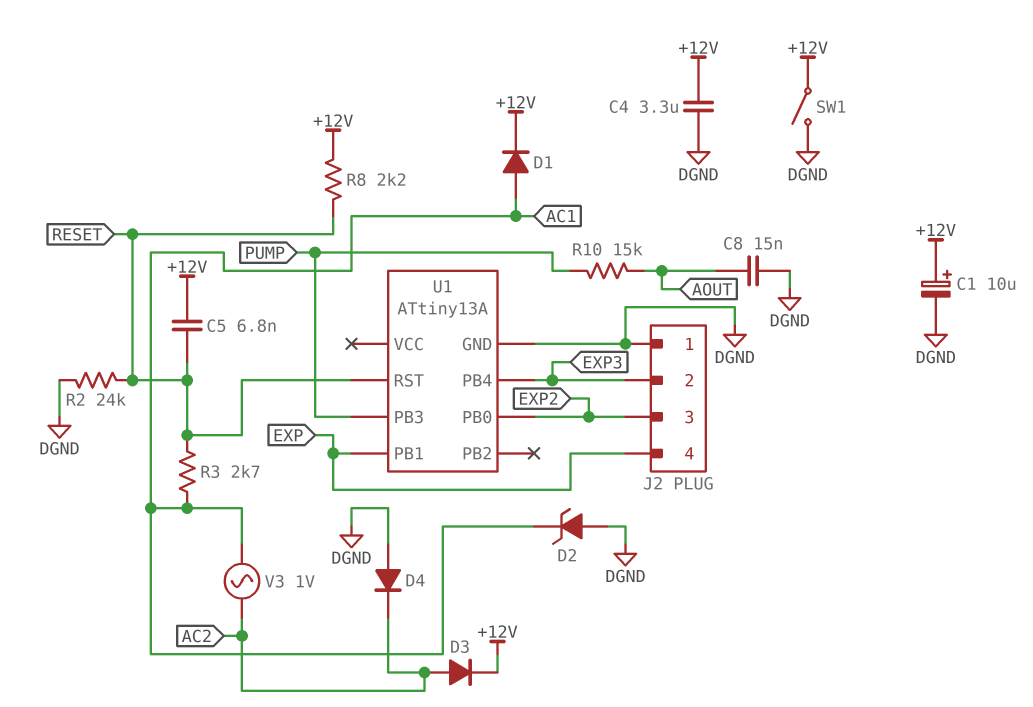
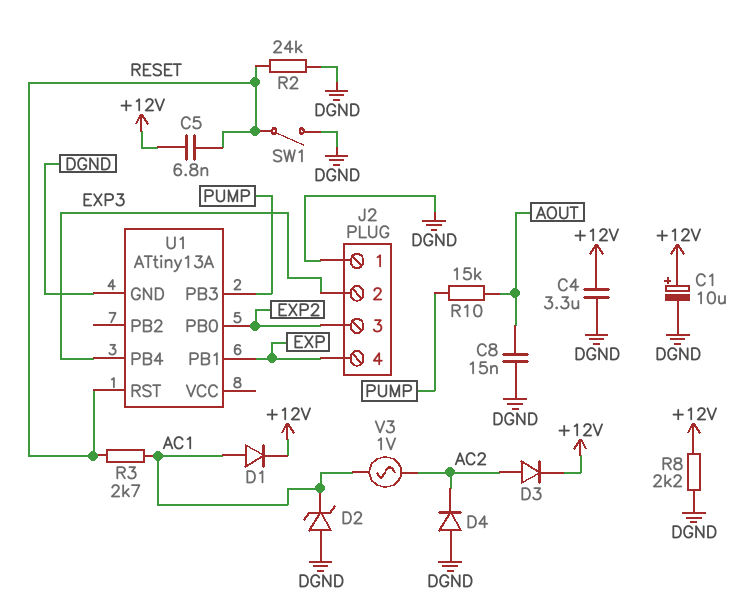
R8: 2.2k (+12V, RESET) -> 2.2k (+12V, DGND)
SW1: switch (+12V, DGND) -> switch (DGND, RESET)

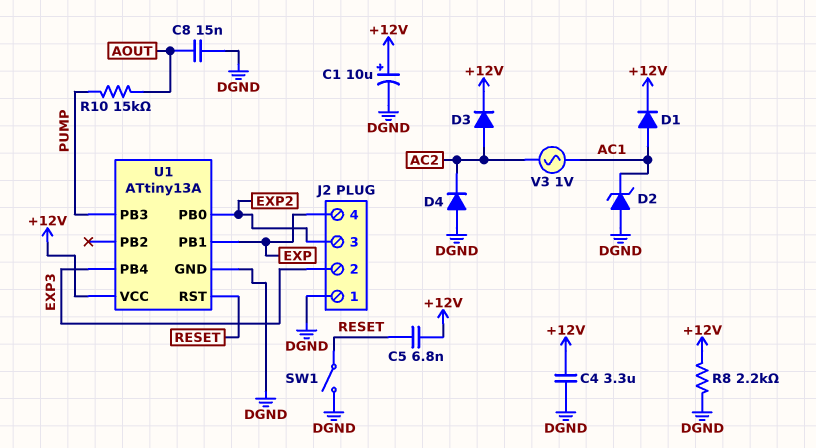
R2: 24k (DGND, RESET) -> none
R3: 2.7k (AC1, RESET) -> none
U1 pin VCC: none -> +12V

